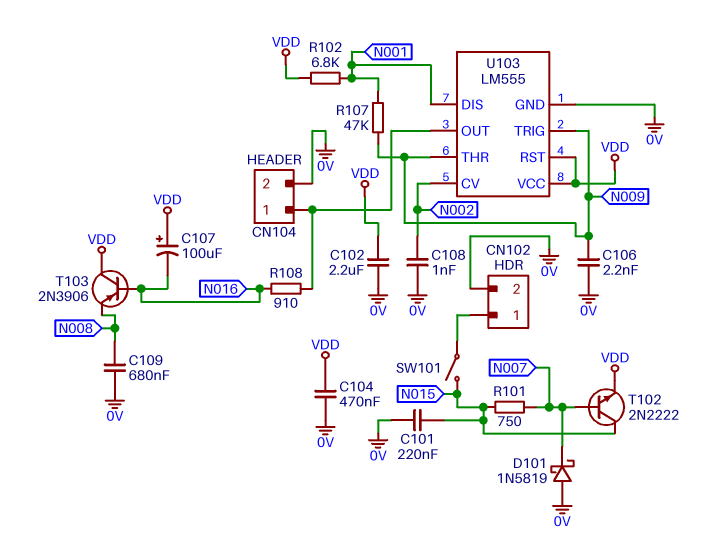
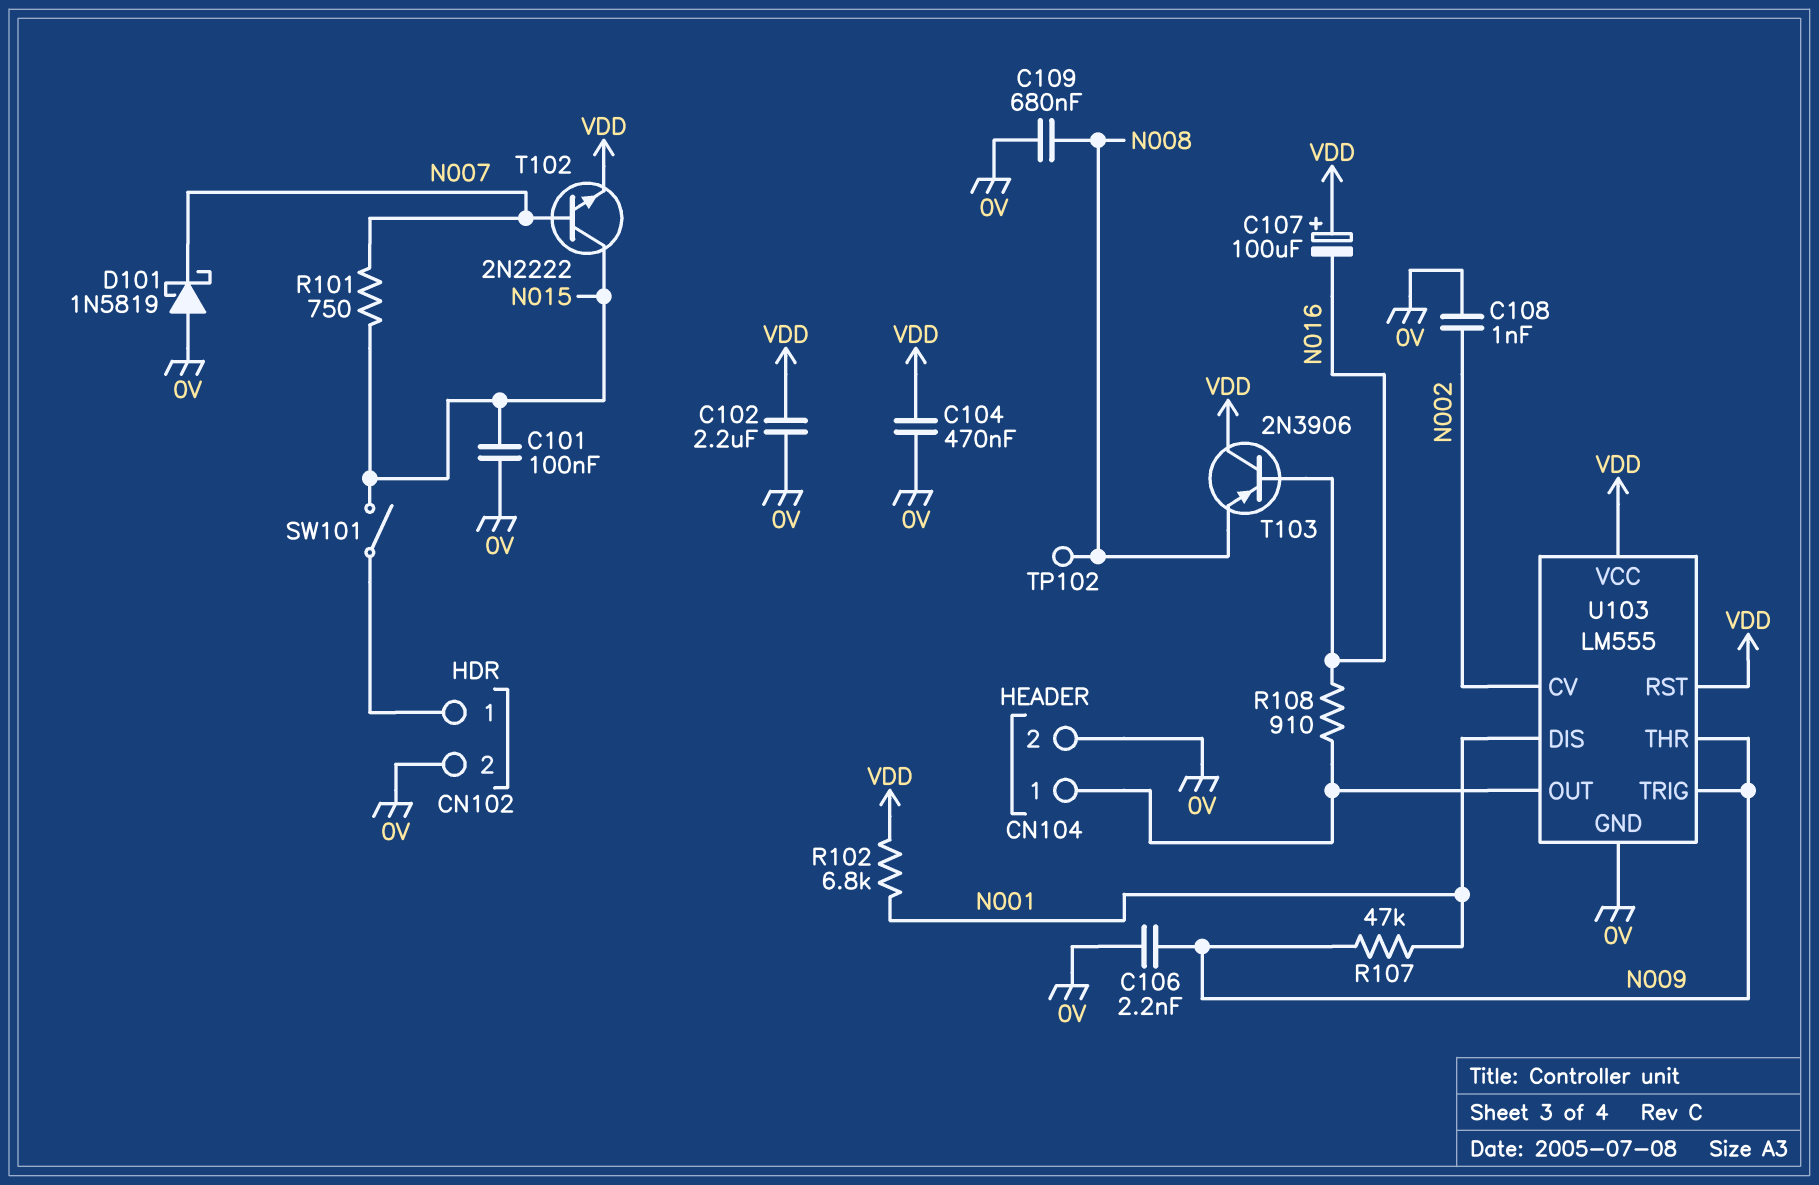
C101: 220nF (0V, N015) -> 100nF (0V, N015)
TP102: none -> test point (N008)

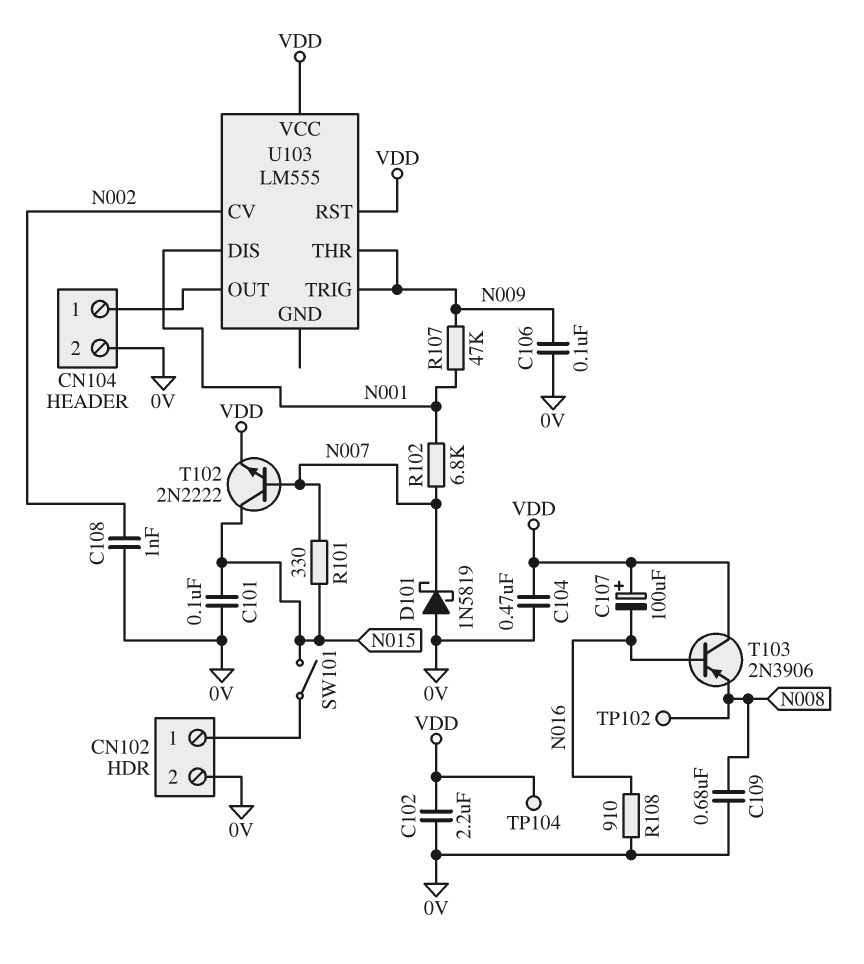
C106: 2.2nF (0V, N009) -> 100nF (0V, N009)
R101: 750 (N007, N015) -> 330 (N007, N015)
R102: 6.8k (N001, VDD) -> 6.8k (N001, N007)
R108: 910 (CN104/1, N016) -> 910 (0V, N016)
TP104: none -> test point (VDD)
U103 pin GND: 0V -> none

